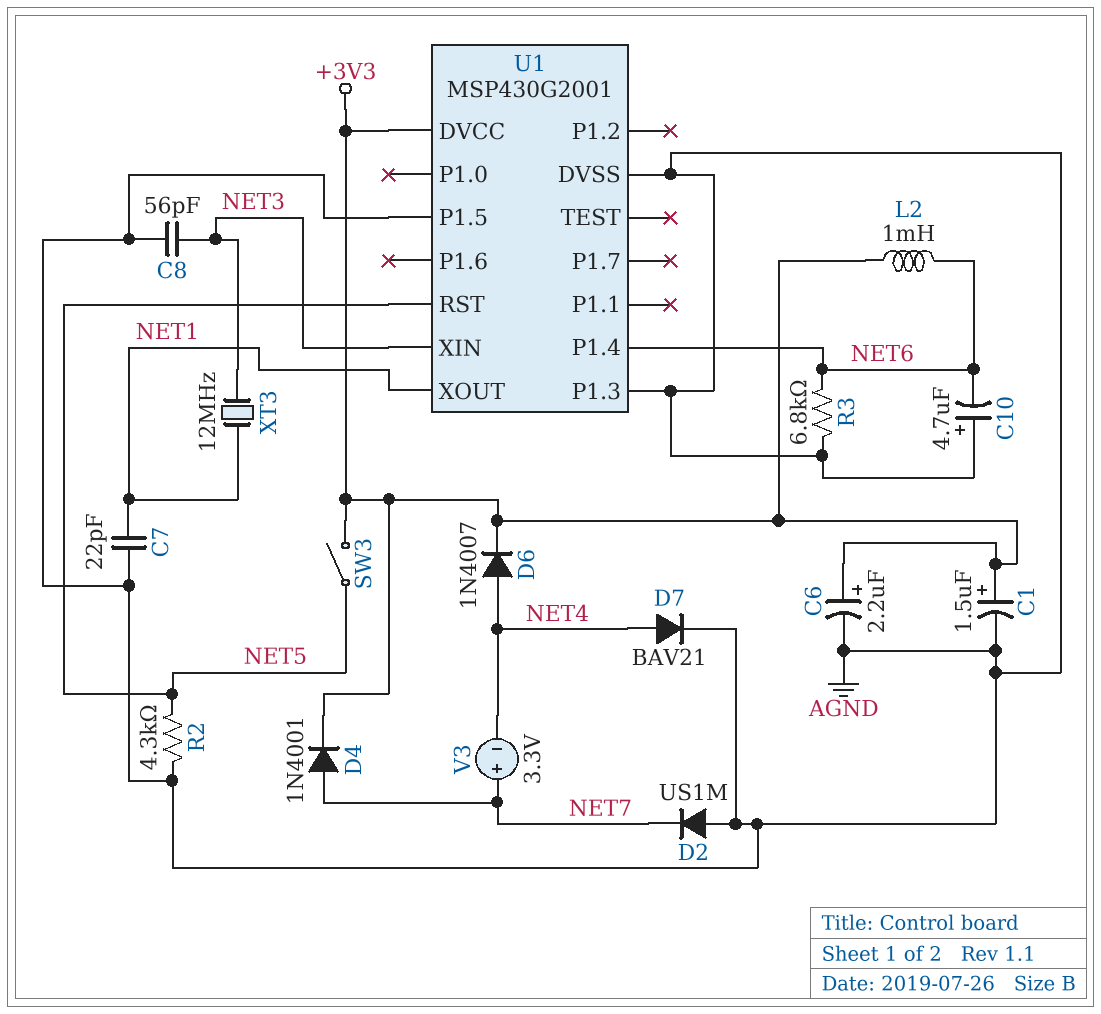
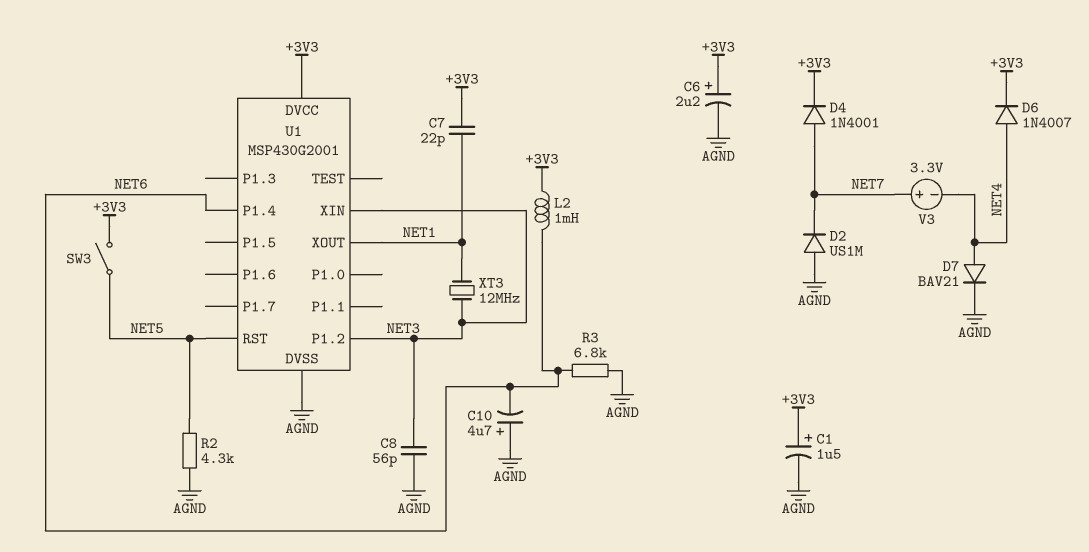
C7: 22pF (AGND, NET1) -> 22pF (+3V3, NET1)
U1 pin P1.2: none -> NET3
U1 pin P1.3: AGND -> none
U1 pin P1.5: AGND -> none

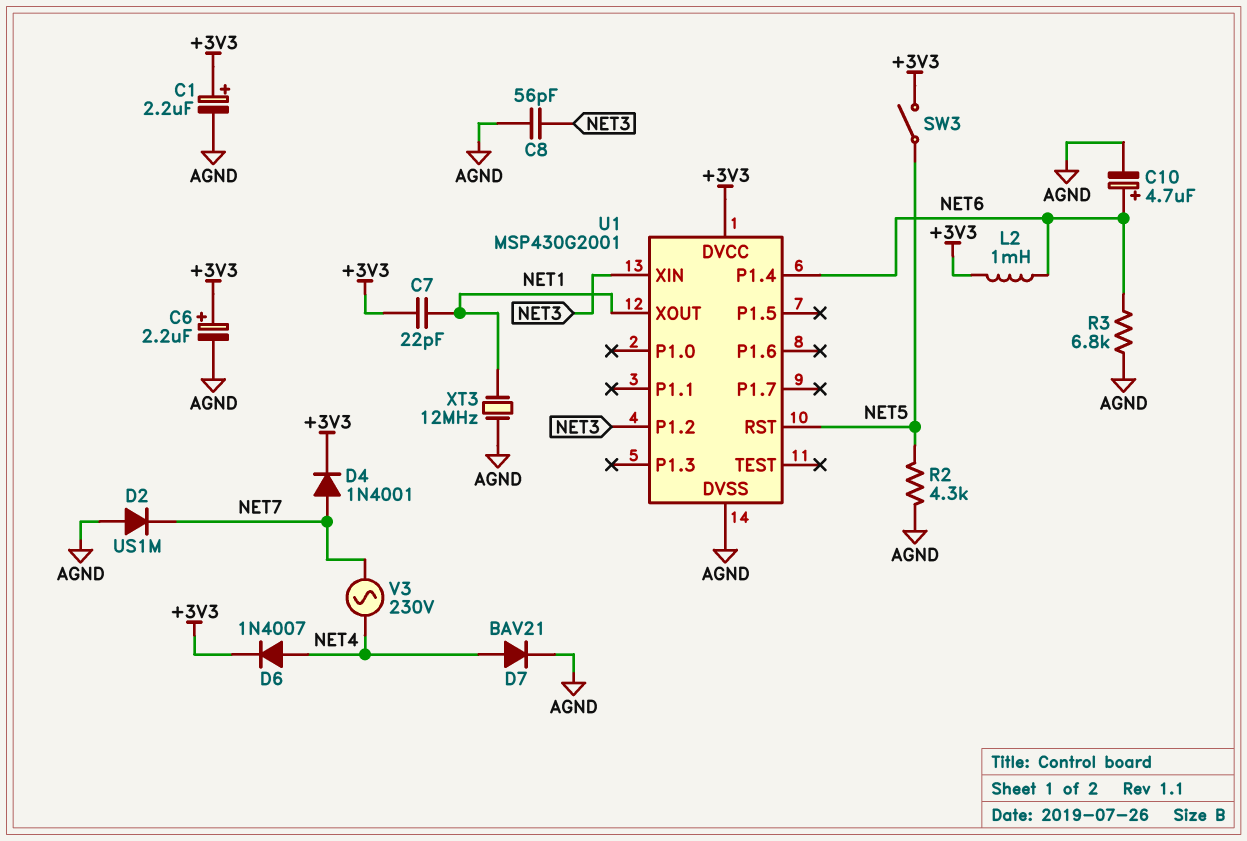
C1: 1.5uF (plus +3V3, minus AGND) -> 2.2uF (plus +3V3, minus AGND)
C10: 4.7uF (plus AGND, minus NET6) -> 4.7uF (plus NET6, minus AGND)
V3: 3.3V (plus NET7, minus NET4) -> AC 230V (NET4, NET7)
XT3: 12MHz (NET1, NET3) -> 12MHz (AGND, NET1)

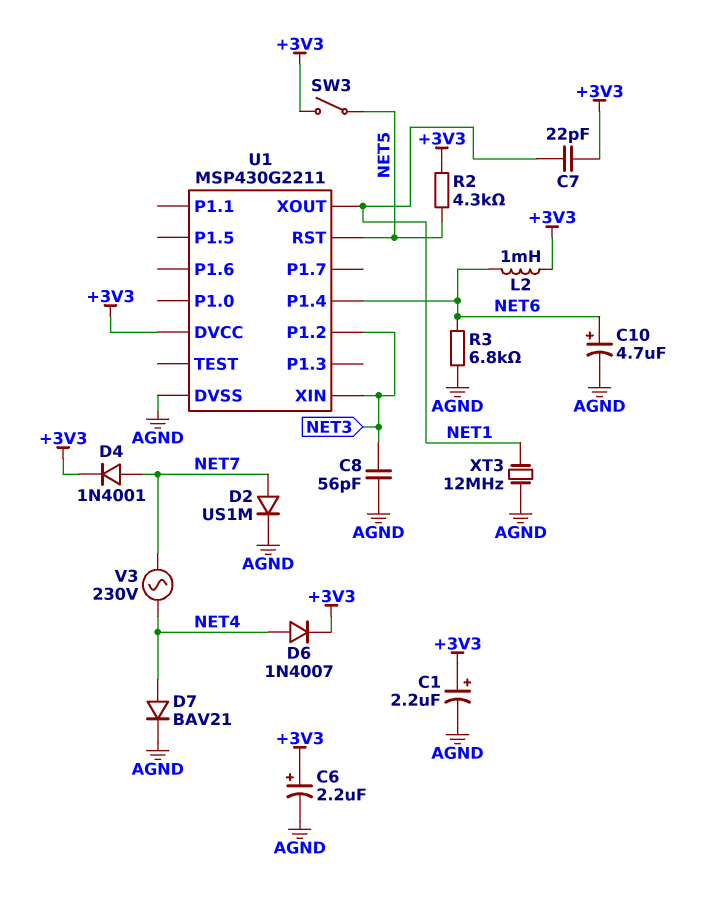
D2: diode US1M (A AGND, K NET7) -> diode US1M (A NET7, K AGND)
R2: 4.3k (AGND, NET5) -> 4.3k (+3V3, NET5)
U1: MSP430G2001 -> MSP430G2211

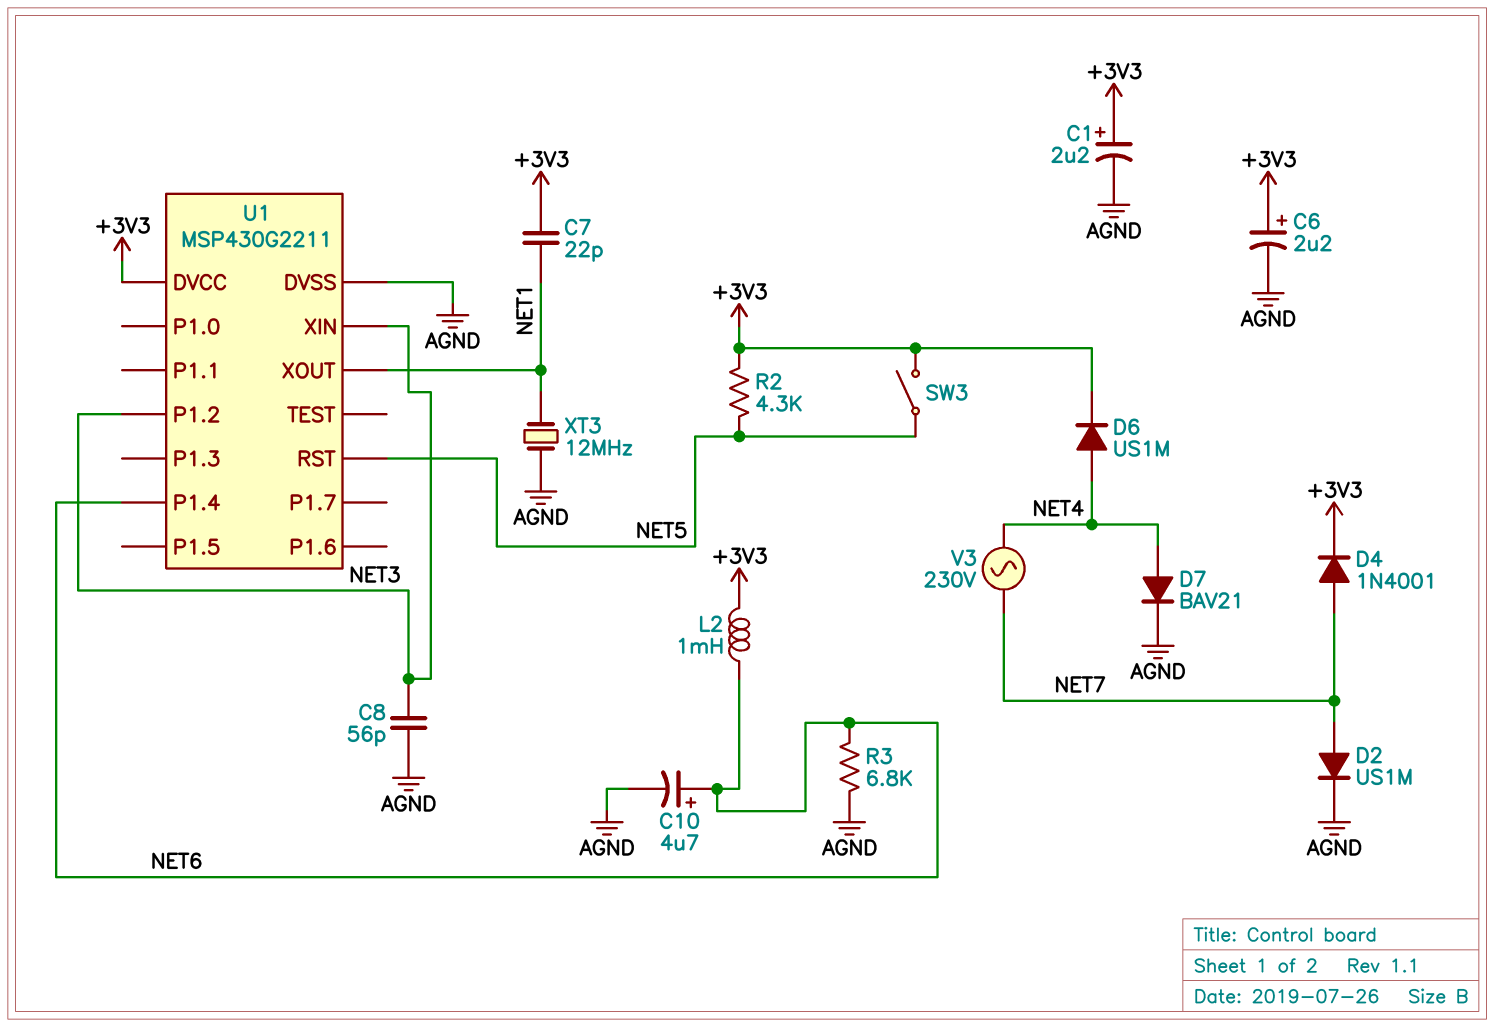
D6: diode 1N4007 (A NET4, K +3V3) -> diode US1M (A NET4, K +3V3)

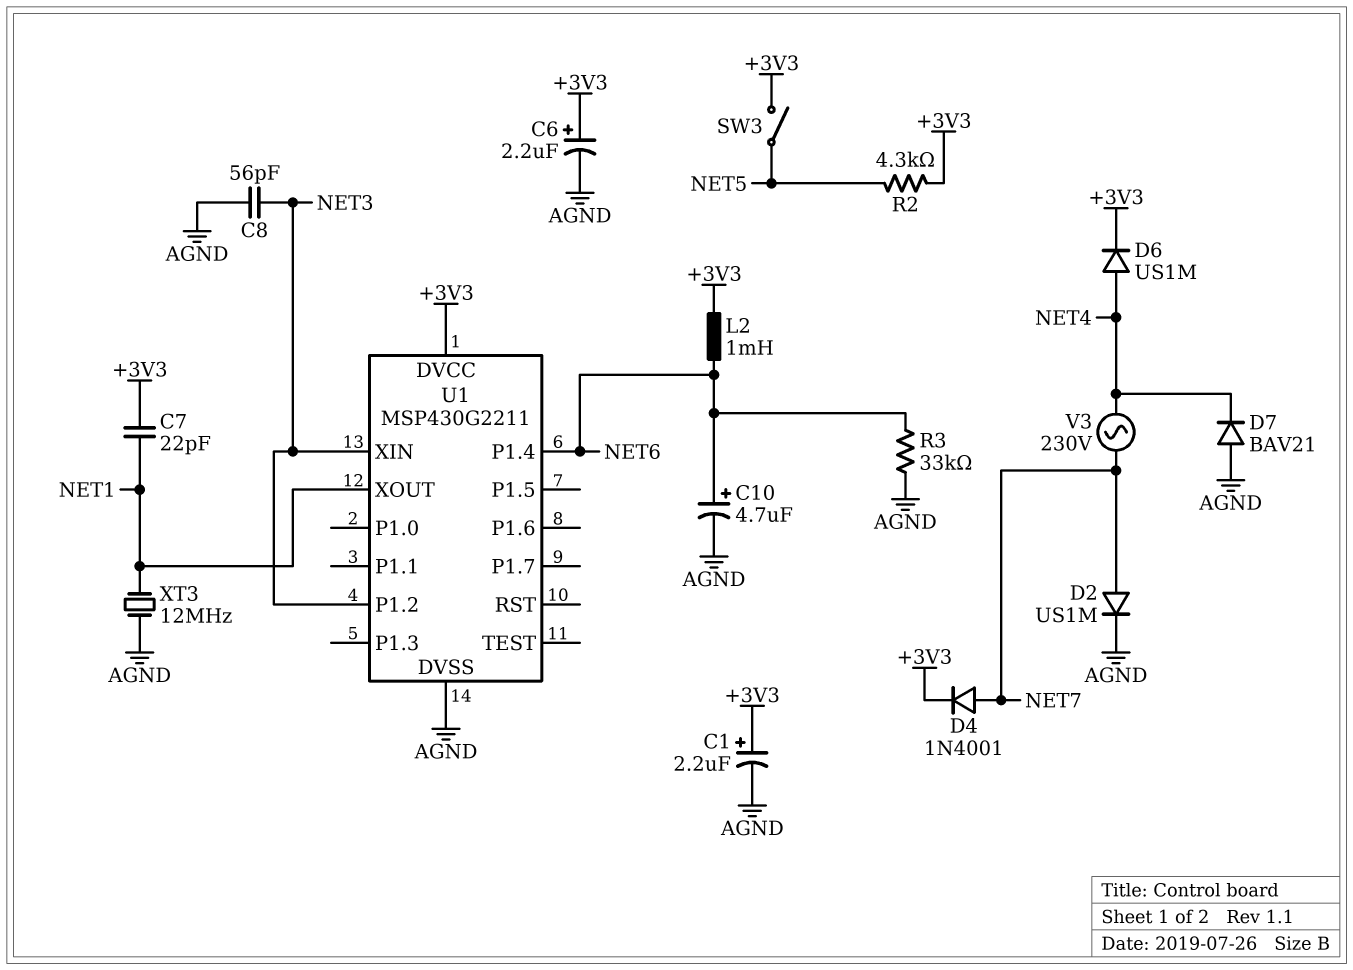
D7: diode BAV21 (A NET4, K AGND) -> diode BAV21 (A AGND, K NET4)
R3: 6.8k (AGND, NET6) -> 33k (AGND, NET6)
U1 pin RST: NET5 -> none

